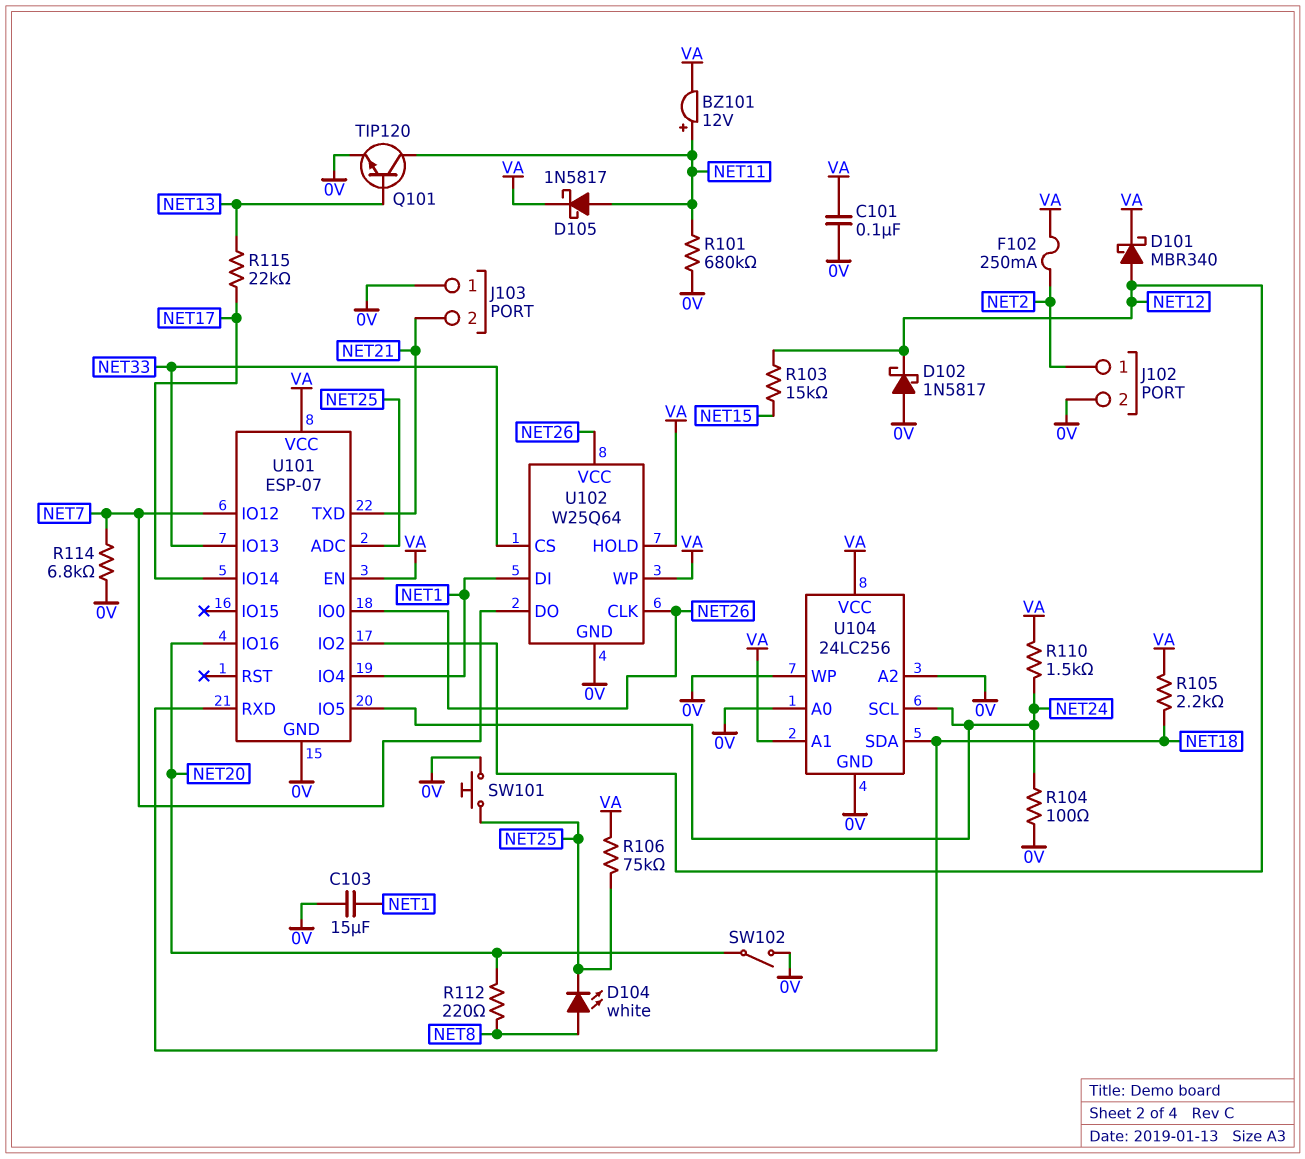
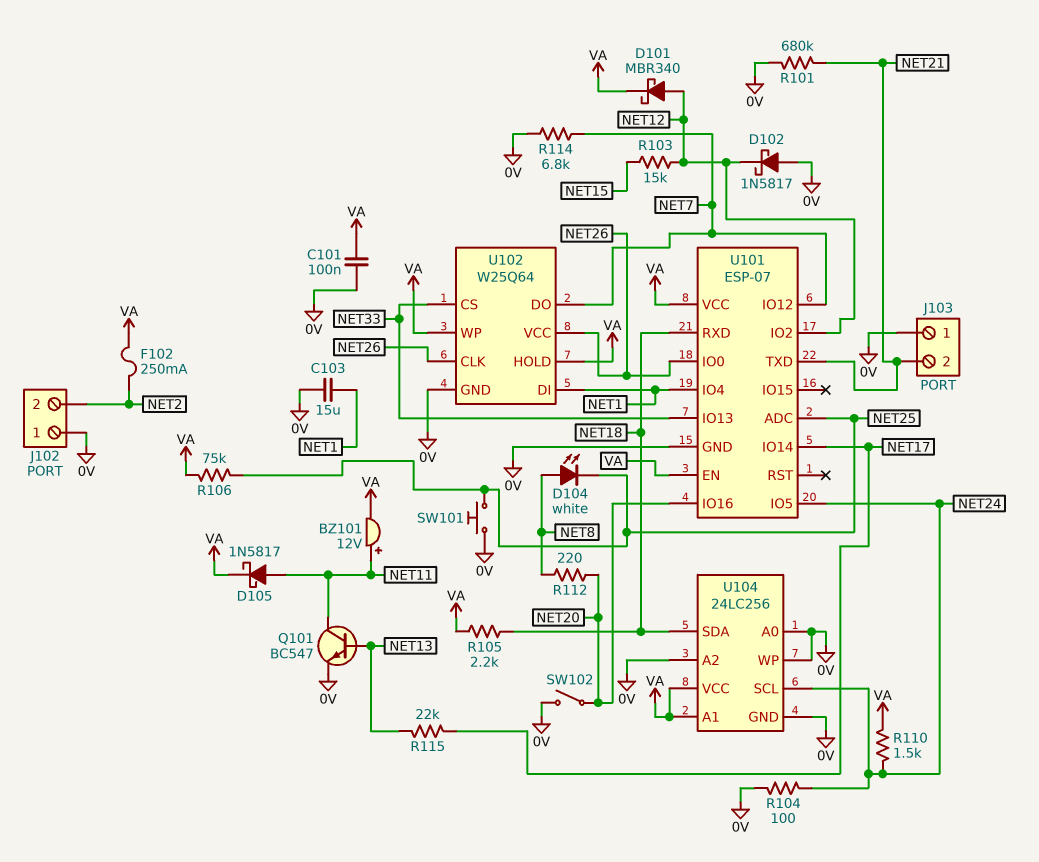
J102 pin 1: NET2 -> 0V
J102 pin 2: 0V -> NET2
Q101: NPN TIP120 (B NET13, C NET11, E 0V) -> NPN BC547 (B NET13, C NET11, E 0V)
R101: 680k (0V, NET11) -> 680k (0V, NET21)

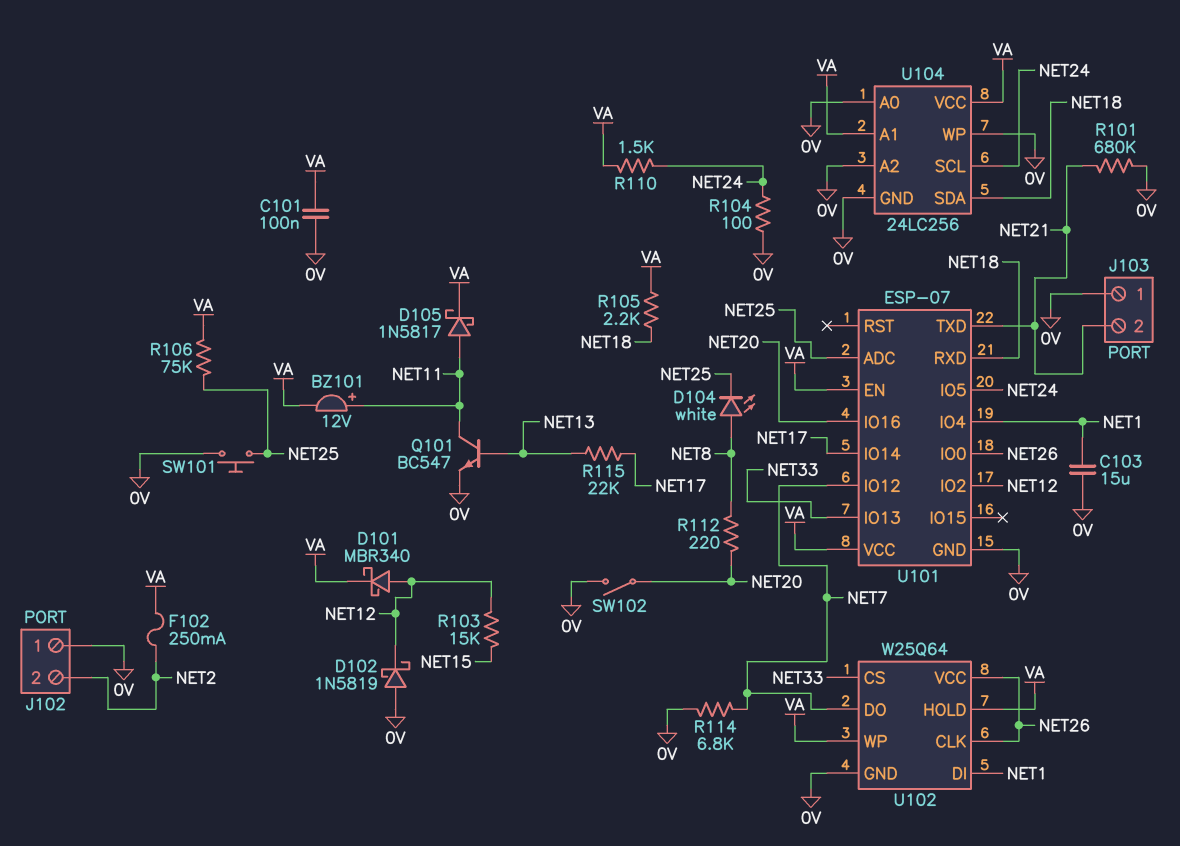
D102: schottky 1N5817 (A 0V, K NET12) -> schottky 1N5819 (A 0V, K NET12)

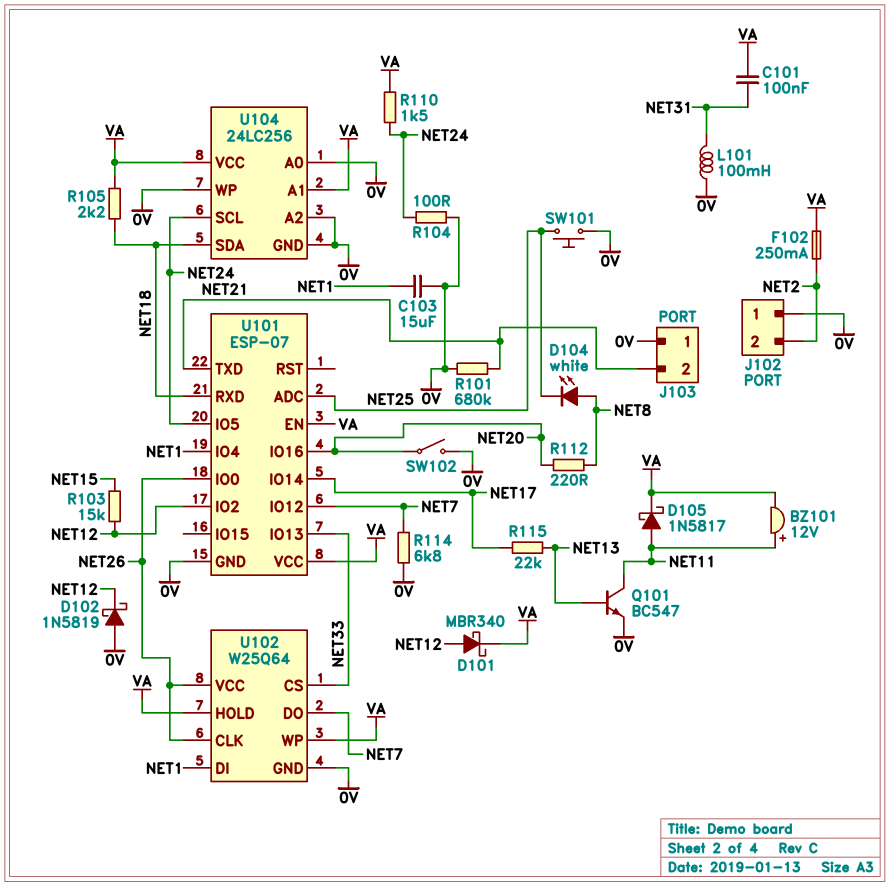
C101: 100nF (0V, VA) -> 100nF (NET31, VA)
L101: none -> 100mH (0V, NET31)
R106: 75k (NET25, VA) -> none

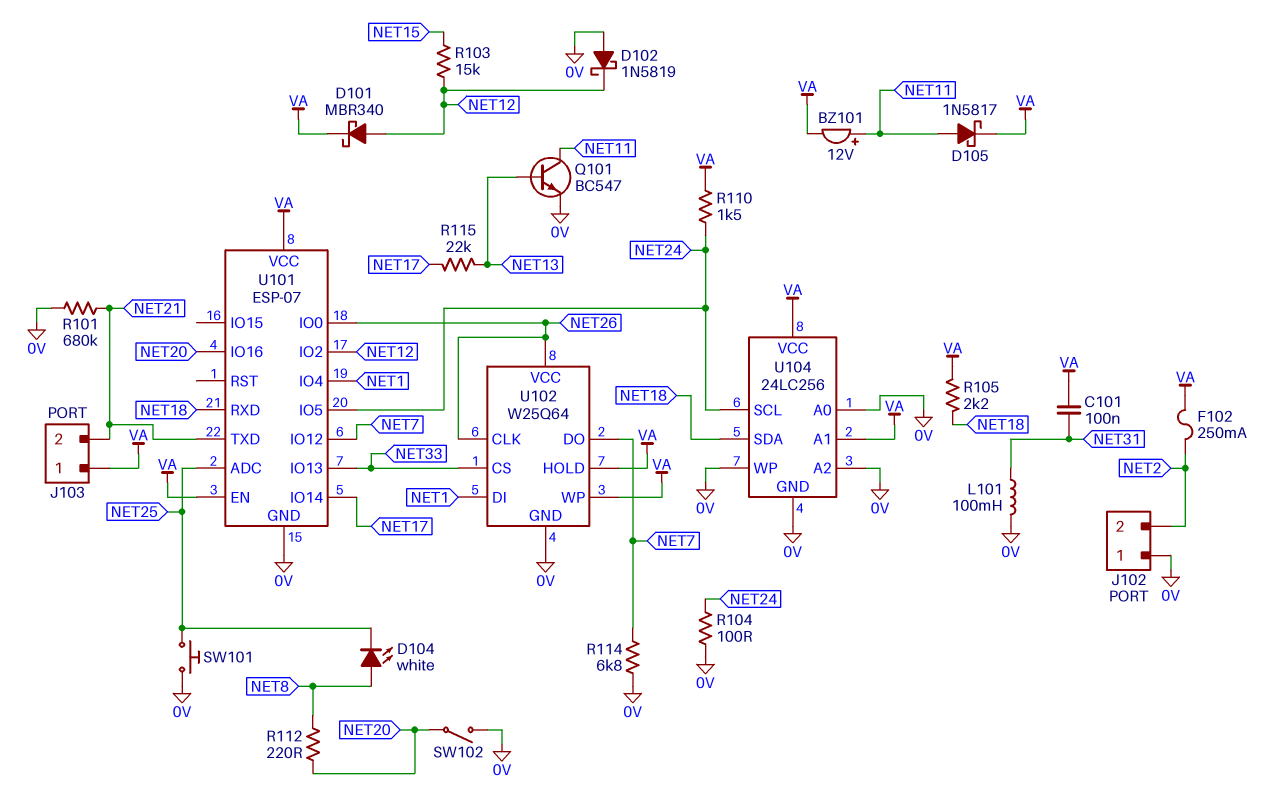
C103: 15uF (0V, NET1) -> none
J103 pin 1: 0V -> VA

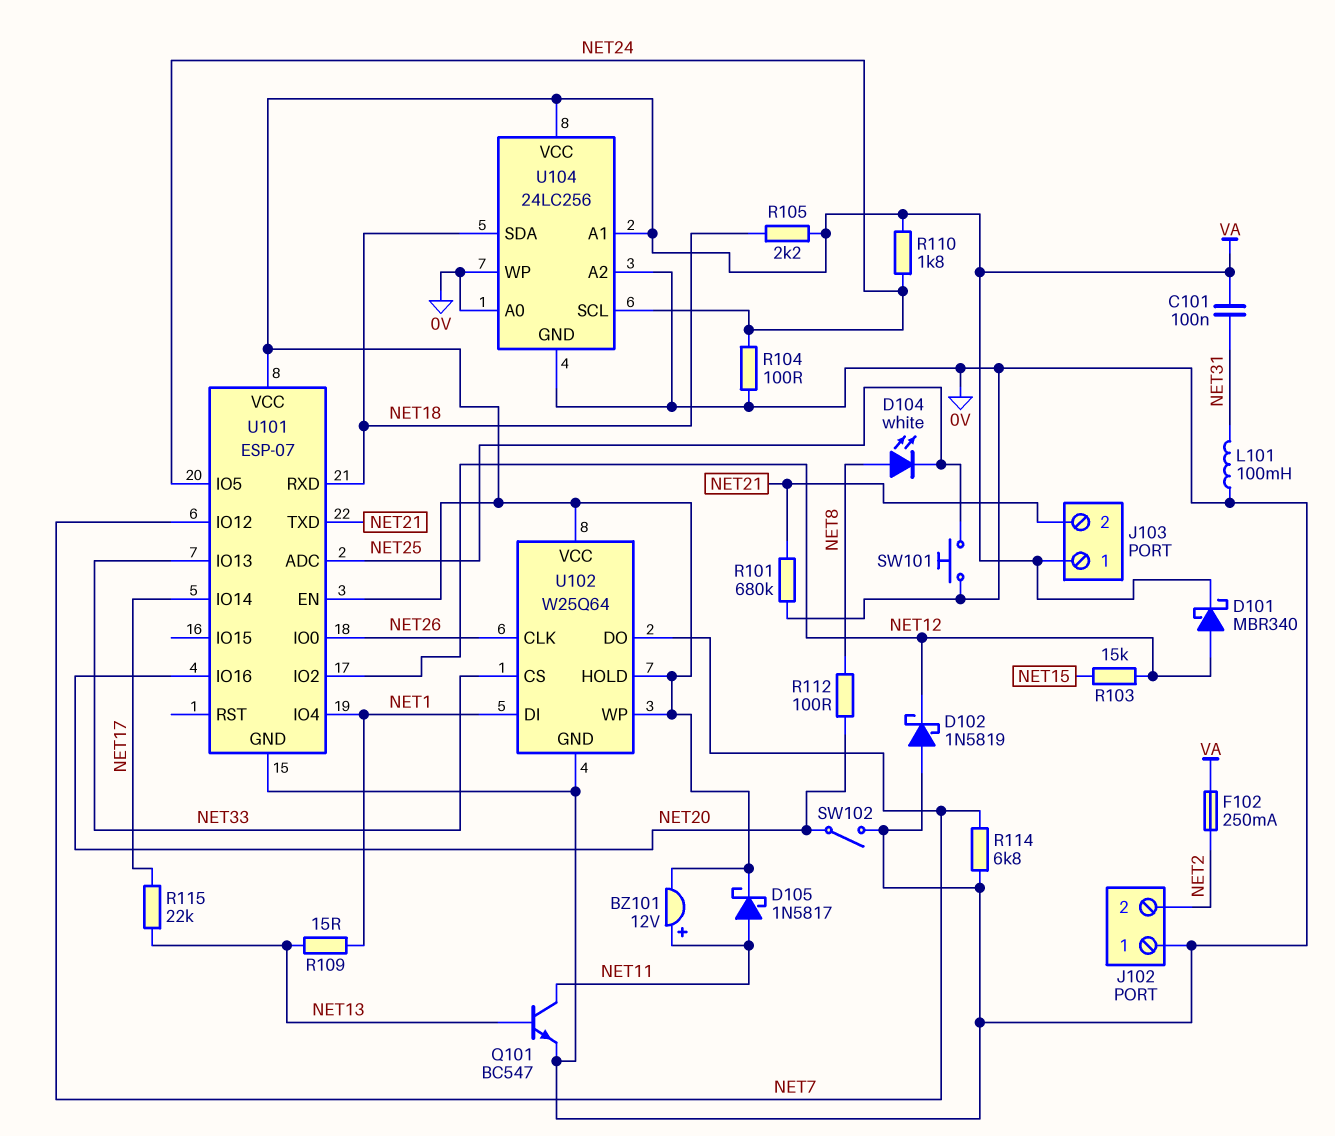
R109: none -> 15 (NET1, NET13)
R110: 1.5k (NET24, VA) -> 1.8k (NET24, VA)
R112: 220 (NET8, NET20) -> 100 (NET8, NET20)
U102 pin VCC: NET26 -> VA

